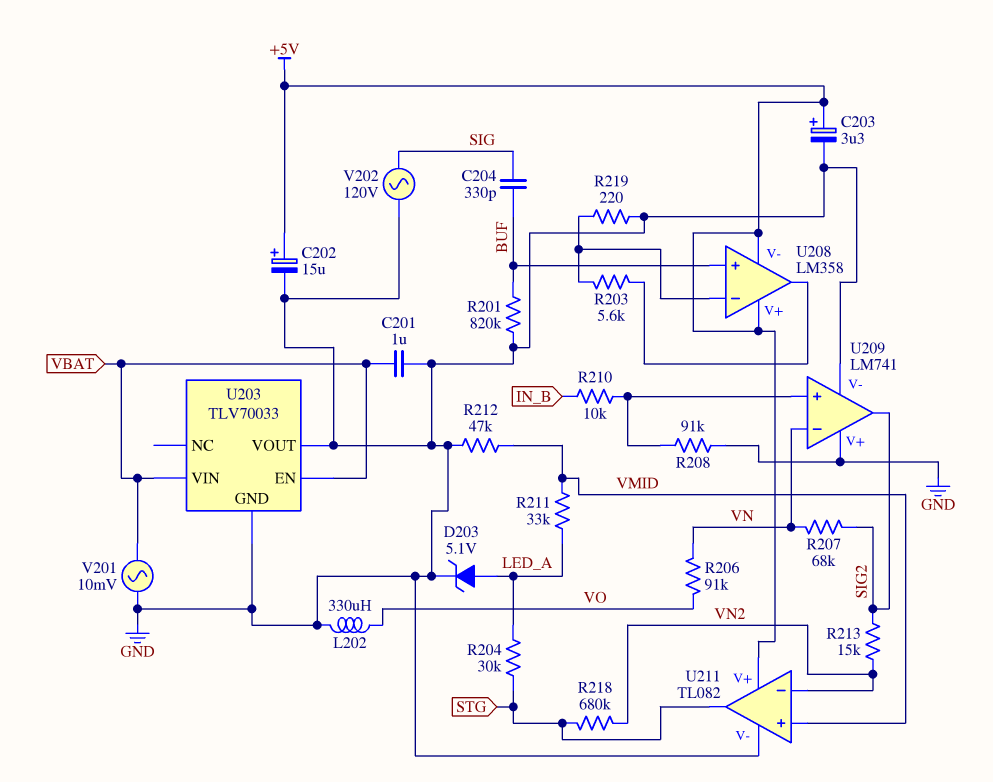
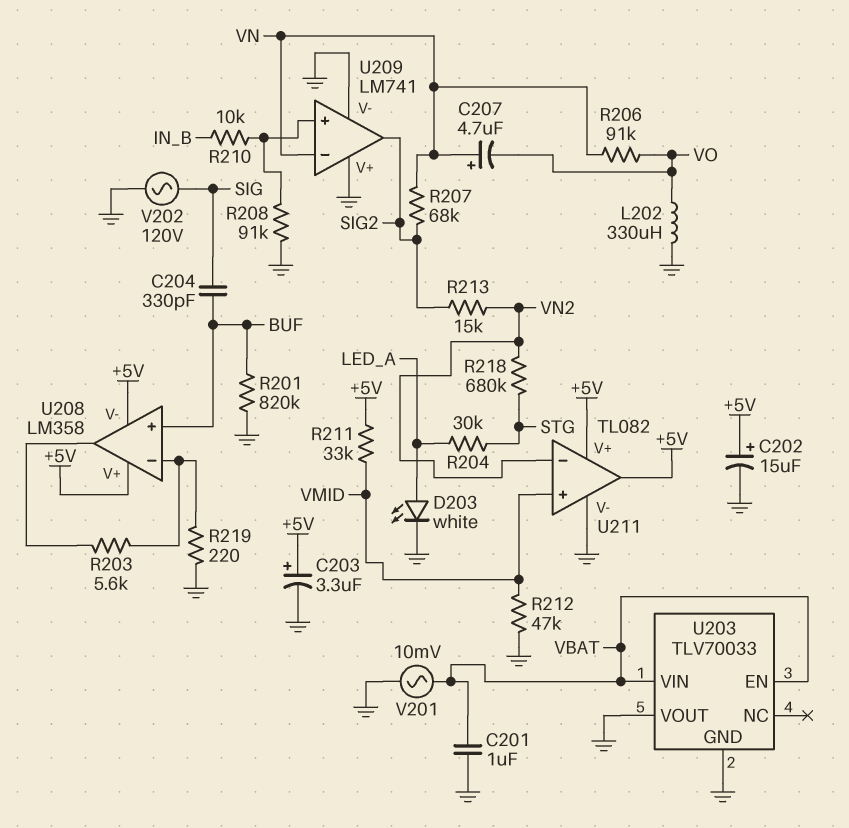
C207: none -> 4.7uF (plus VN, minus VO)
D203: zener 5.1V (A LED_A, K GND) -> LED white (A LED_A, K GND)
R211: 33k (LED_A, VMID) -> 33k (+5V, VMID)
U211 pin out: STG -> +5V

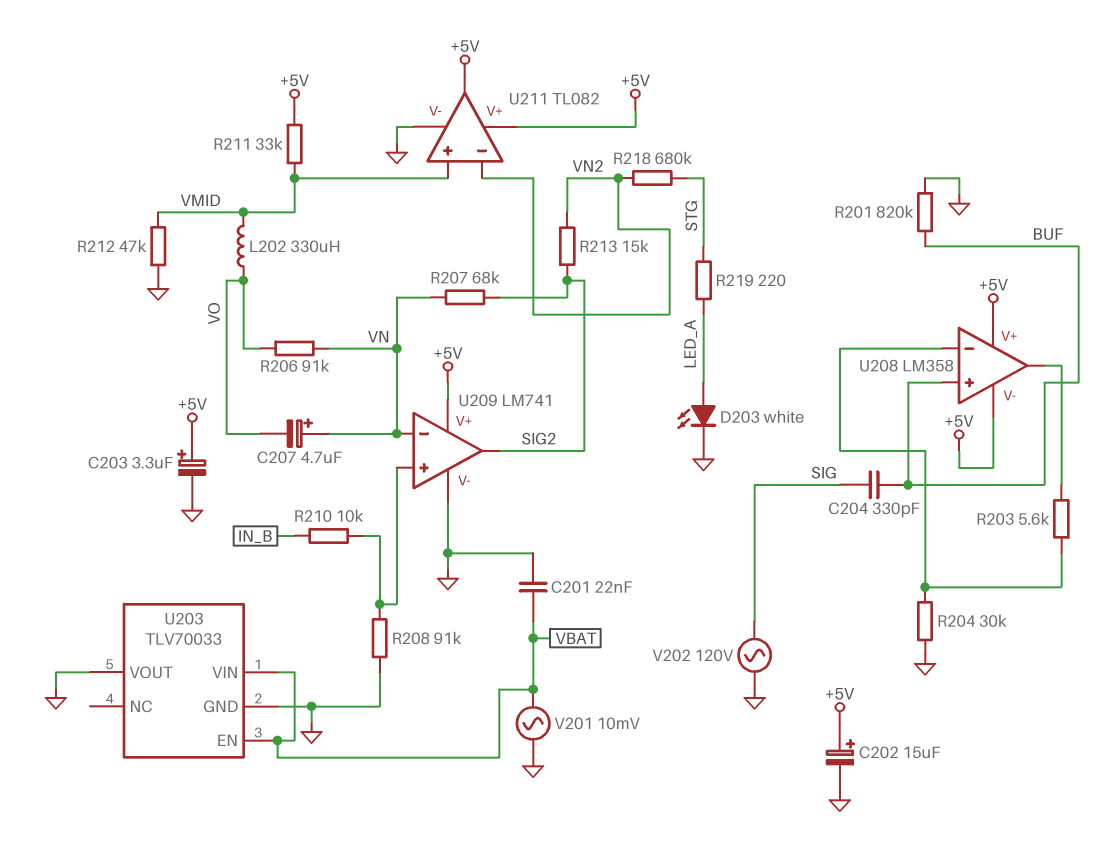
C201: 1uF (GND, VBAT) -> 22nF (GND, VBAT)
L202: 330uH (GND, VO) -> 330uH (VMID, VO)
R204: 30k (LED_A, STG) -> 30k (GND, U208/in-)
R219: 220 (GND, U208/in-) -> 220 (LED_A, STG)
U209 pin V+: GND -> +5V

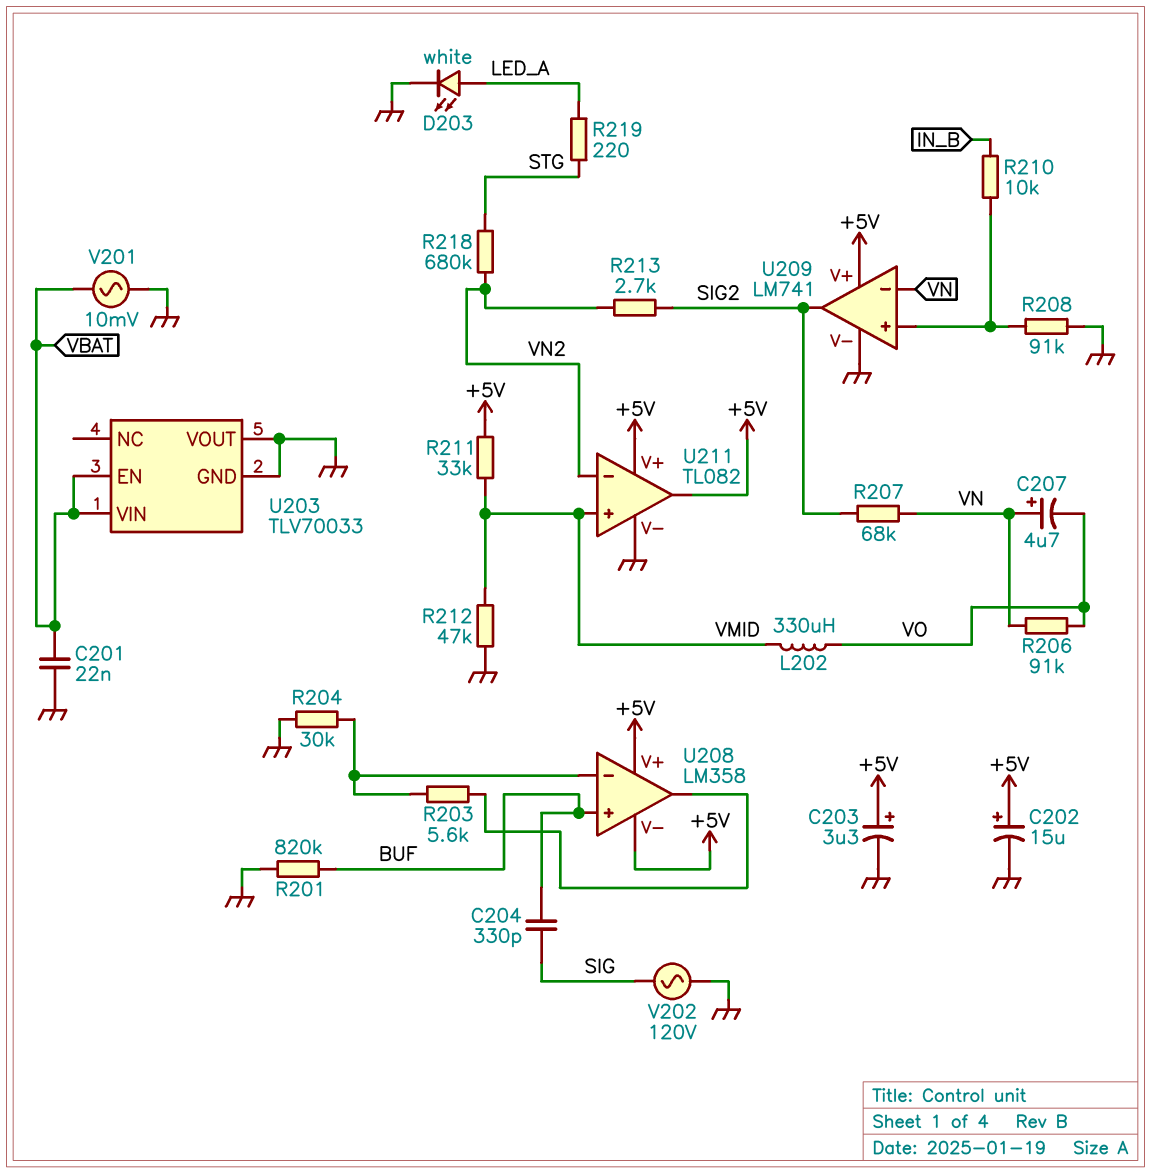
R213: 15k (SIG2, VN2) -> 2.7k (SIG2, VN2)

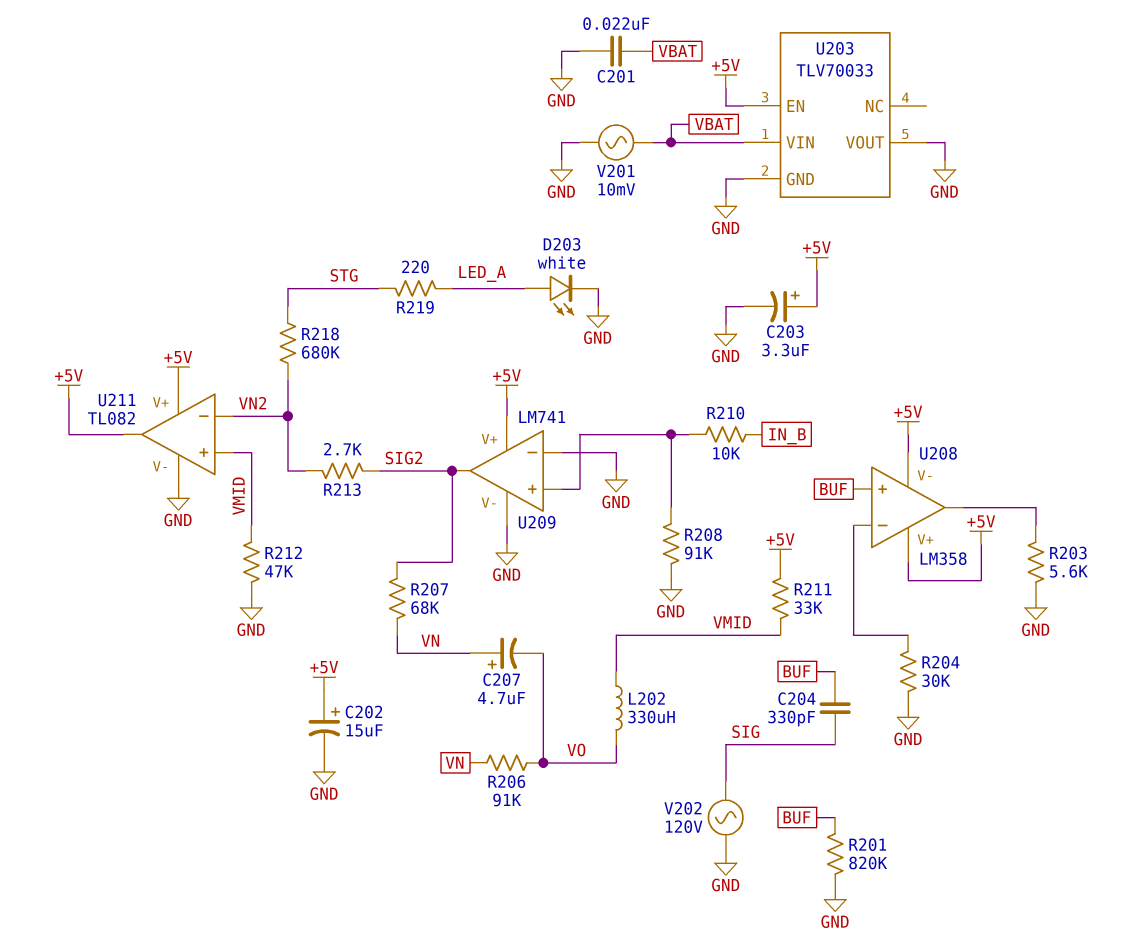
R203: 5.6k (U208/in-, U208/out) -> 5.6k (GND, U208/out)
U203 pin EN: VBAT -> +5V
U209 pin in-: VN -> GND

